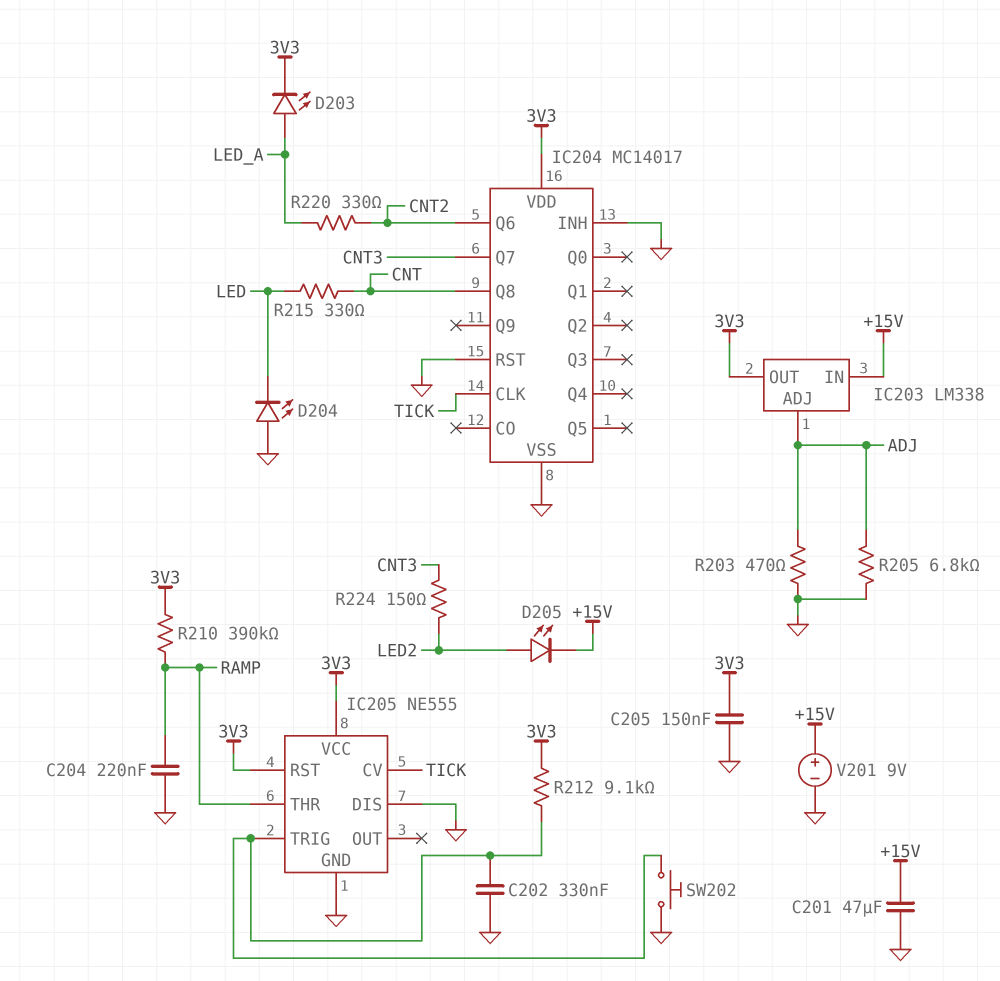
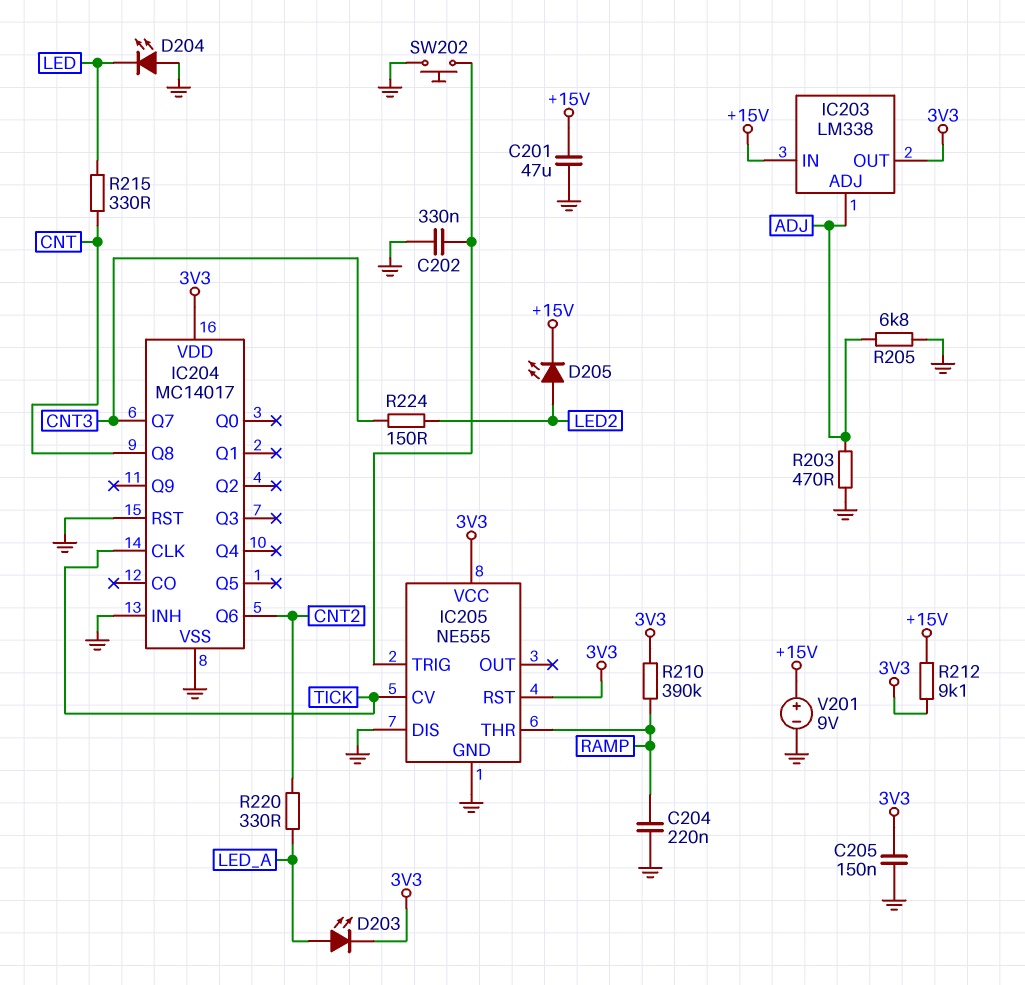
R212: 9.1k (3V3, IC205/TRIG) -> 9.1k (+15V, 3V3)

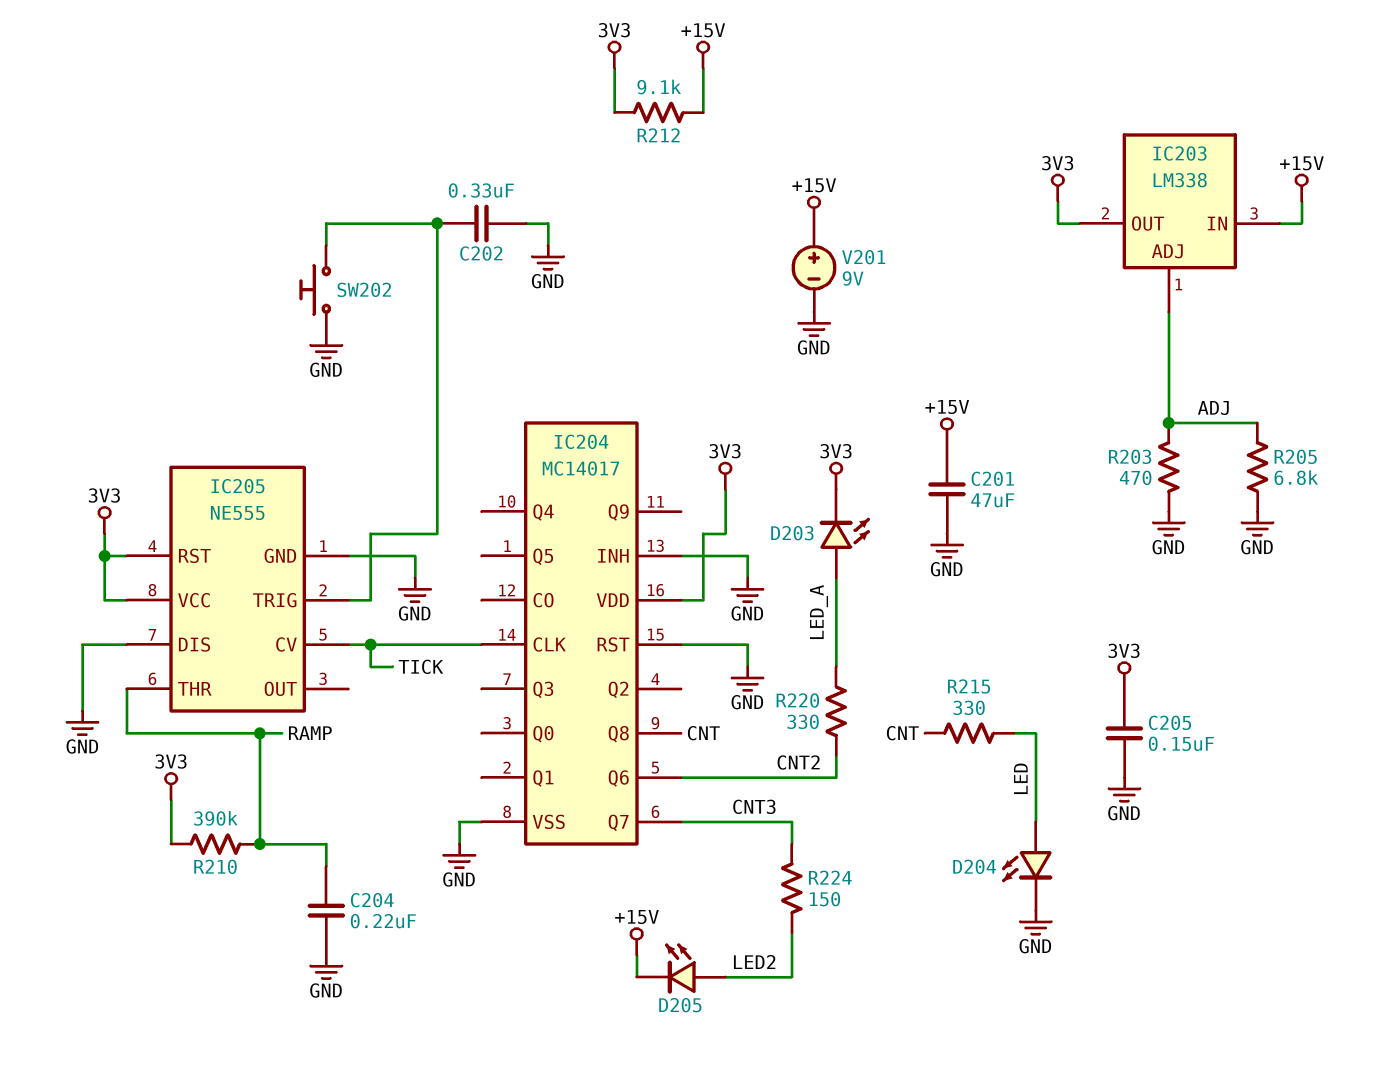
D204: LED (A GND, K LED) -> LED (A LED, K GND)

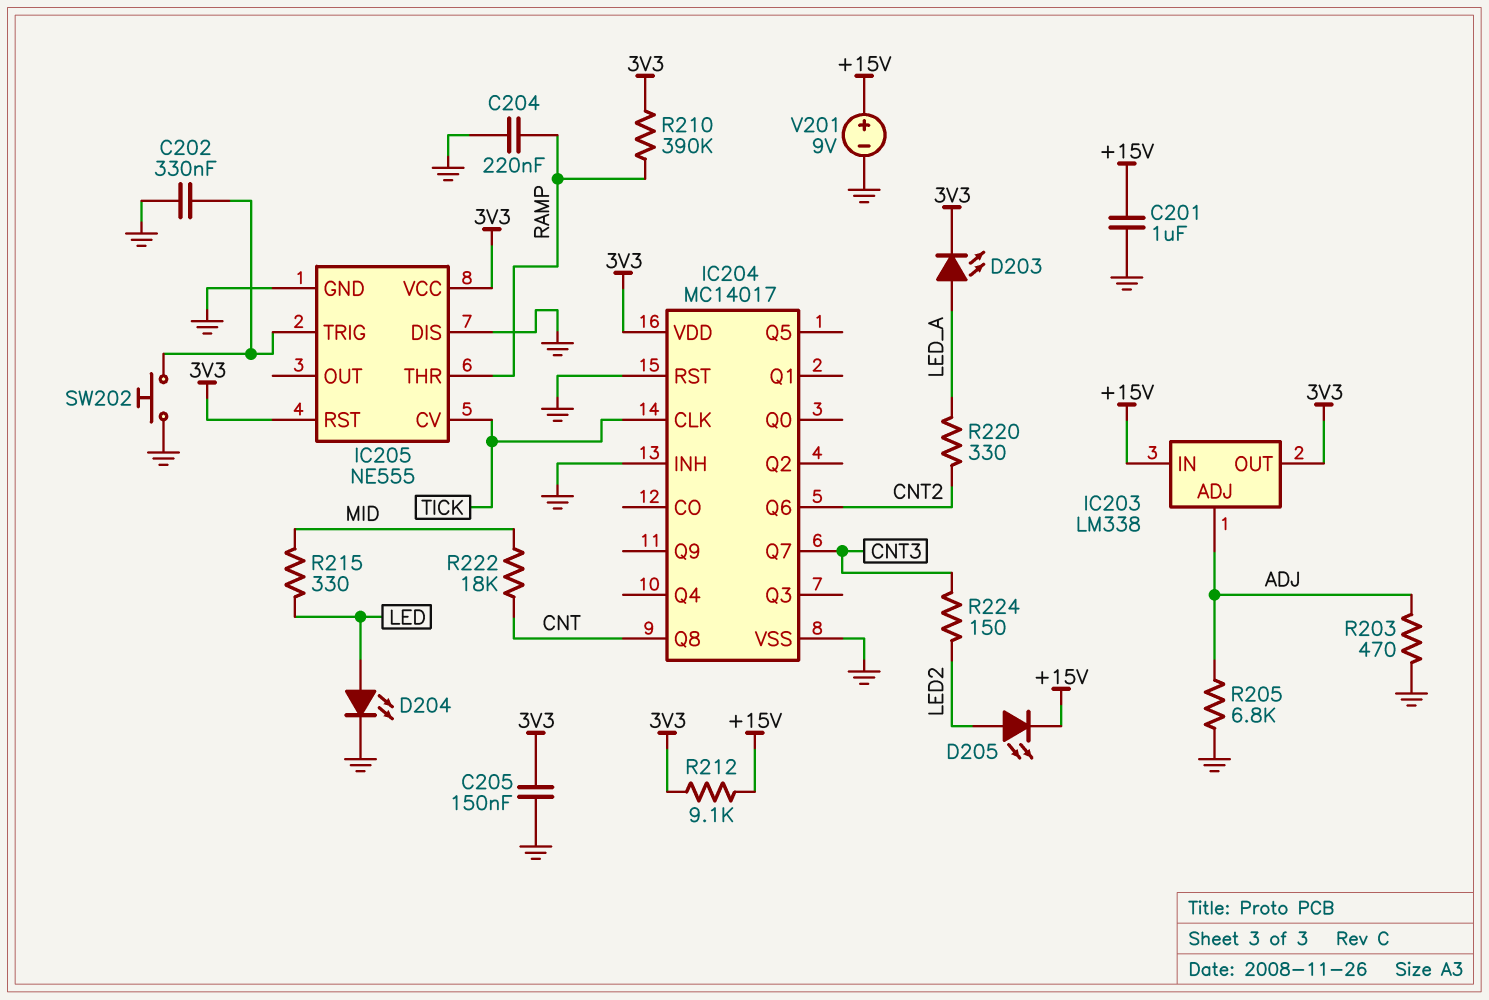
C201: 47uF (+15V, GND) -> 1uF (+15V, GND)
R215: 330 (CNT, LED) -> 330 (LED, MID)
R222: none -> 18k (CNT, MID)

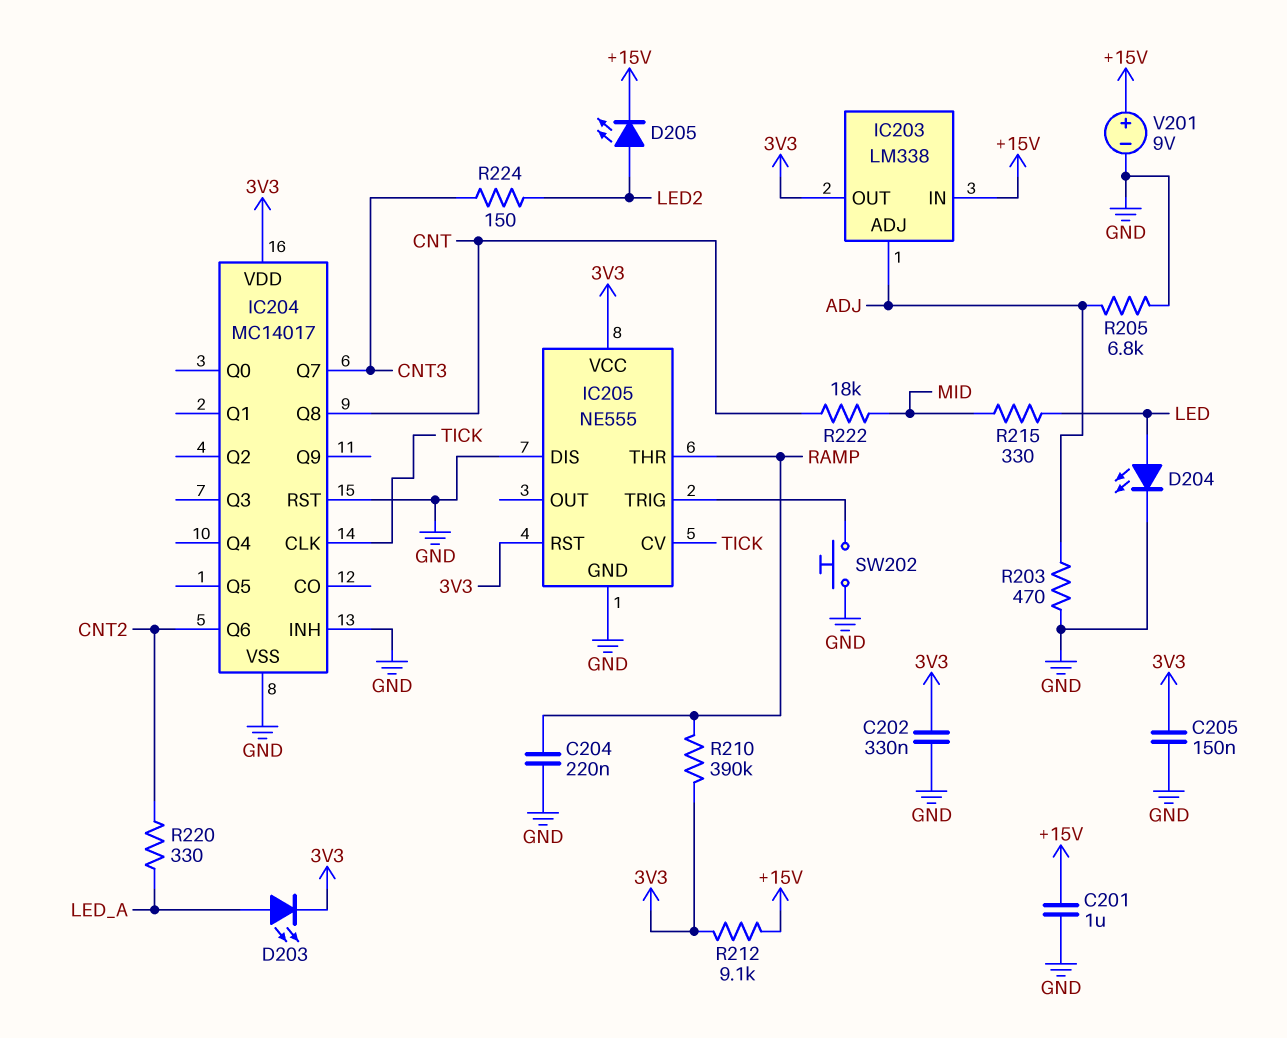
C202: 330nF (GND, IC205/TRIG) -> 330nF (3V3, GND)

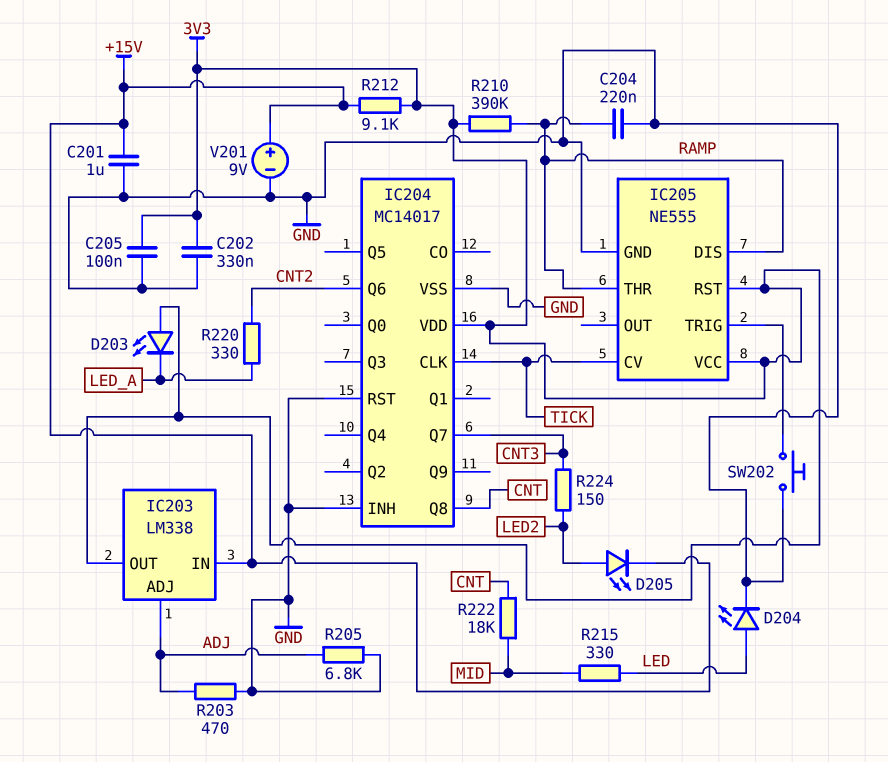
C205: 150nF (3V3, GND) -> 100nF (3V3, GND)
D203: LED (A LED_A, K 3V3) -> LED (A 3V3, K LED_A)
IC205 pin DIS: GND -> RAMP

